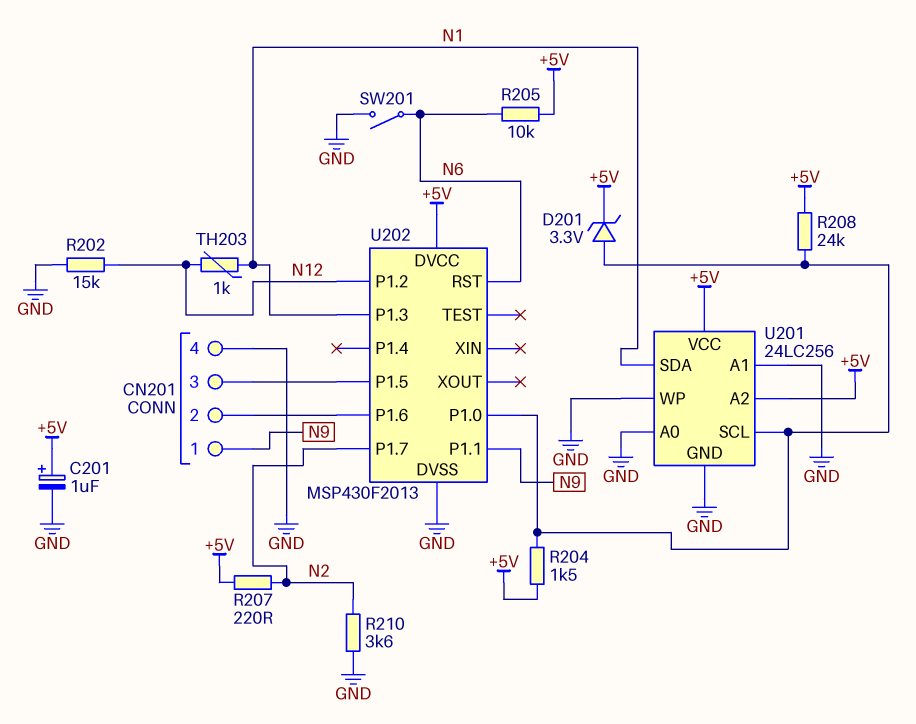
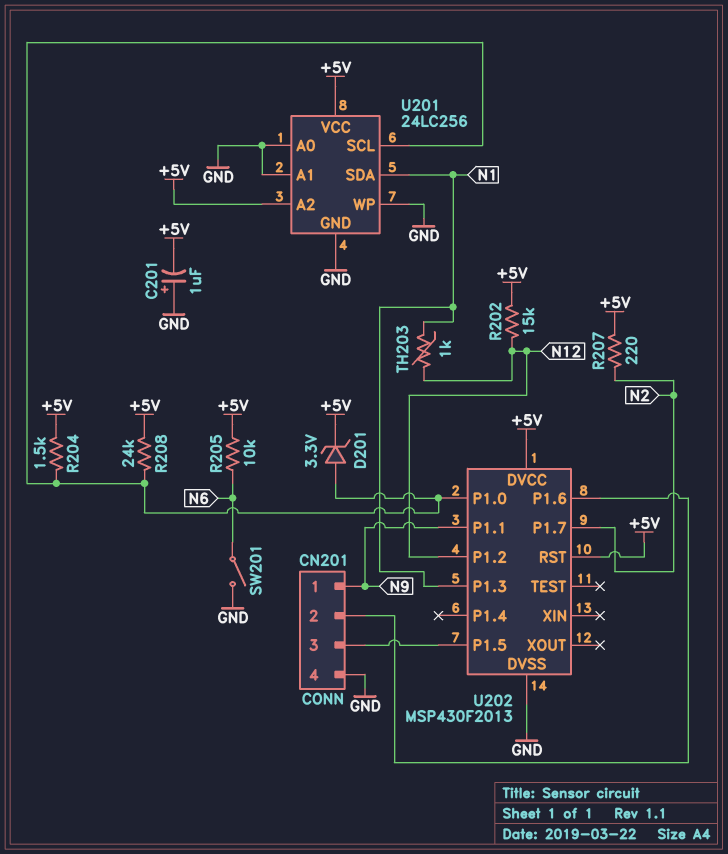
C201: 1uF (plus +5V, minus GND) -> 1uF (plus GND, minus +5V)
R202: 15k (GND, N12) -> 15k (+5V, N12)
R210: 3.6k (GND, N2) -> none
U202 pin RST: N6 -> +5V

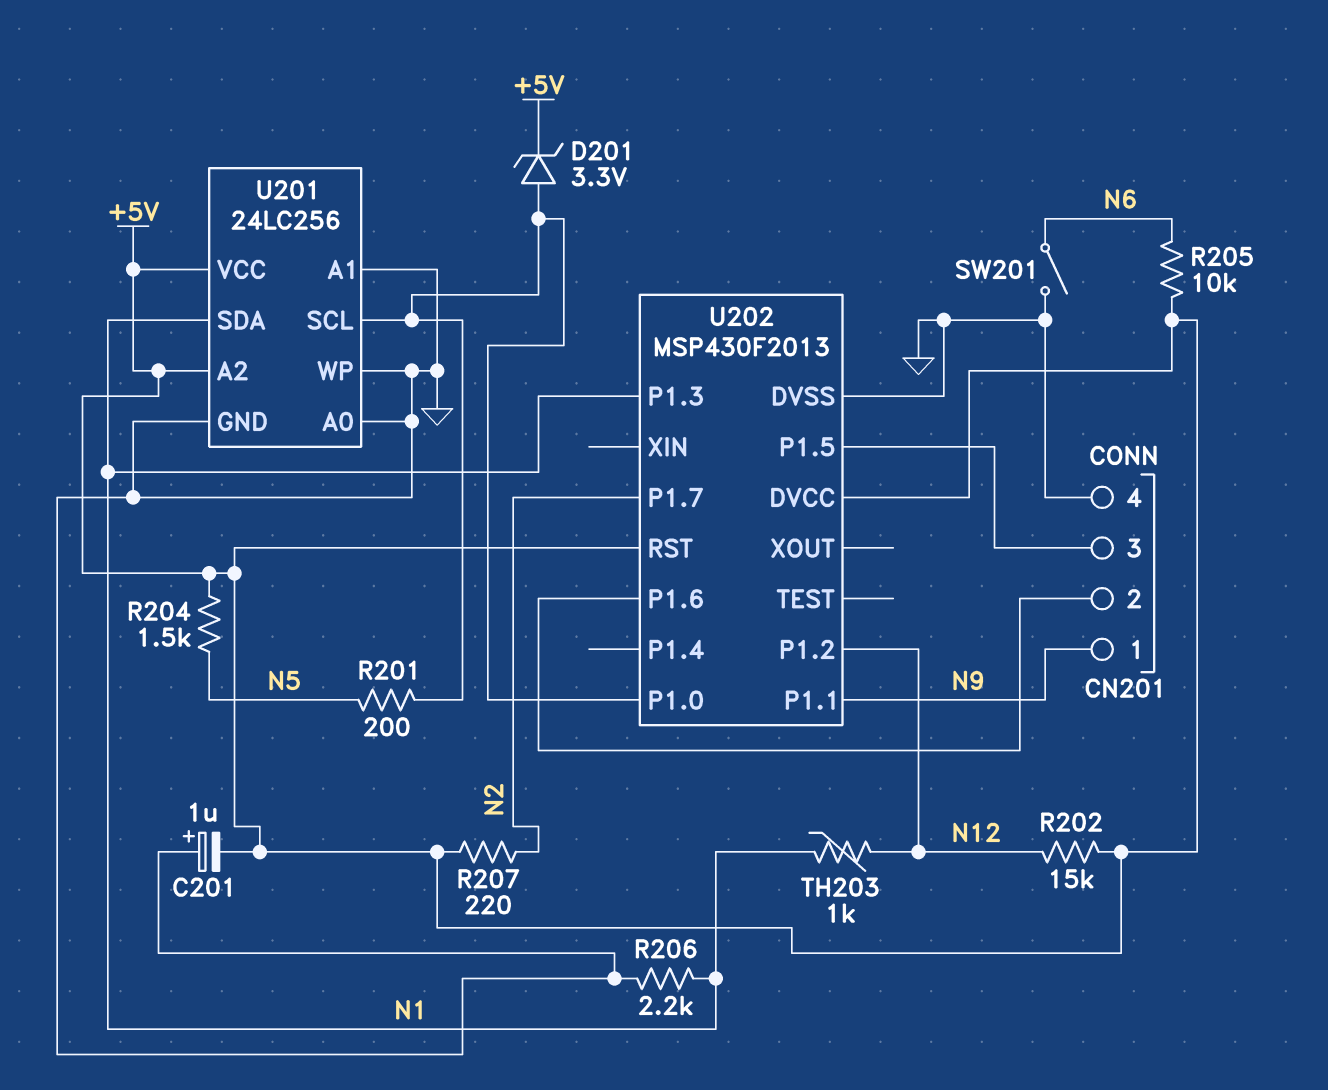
R201: none -> 200 (N5, U201/SCL)
R204: 1.5k (+5V, U201/SCL) -> 1.5k (+5V, N5)
R206: none -> 2.2k (GND, N1)
R208: 24k (+5V, U201/SCL) -> none

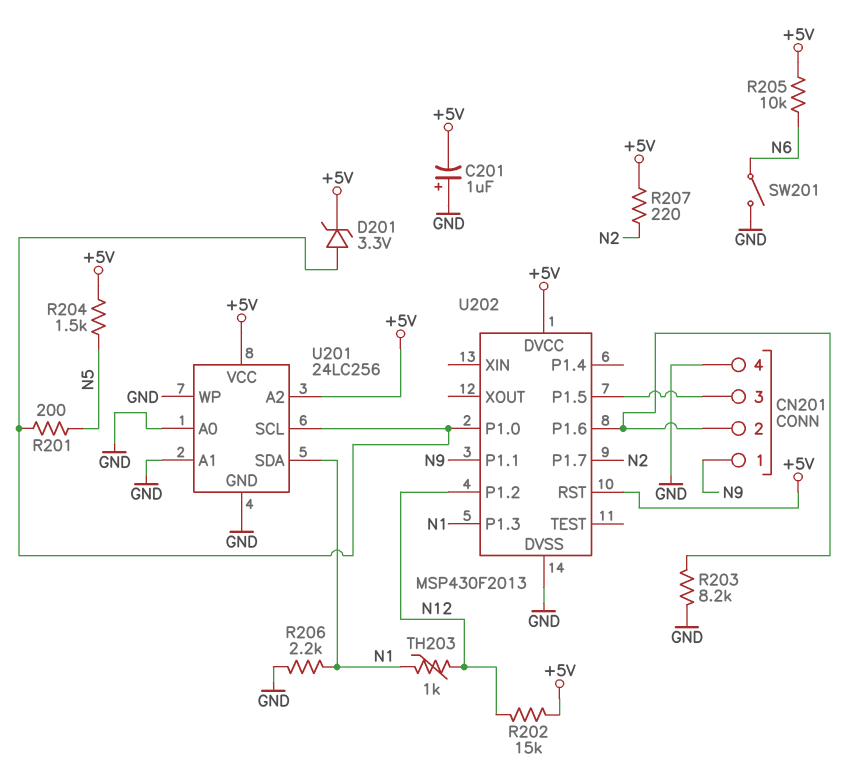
R203: none -> 8.2k (CN201/2, GND)

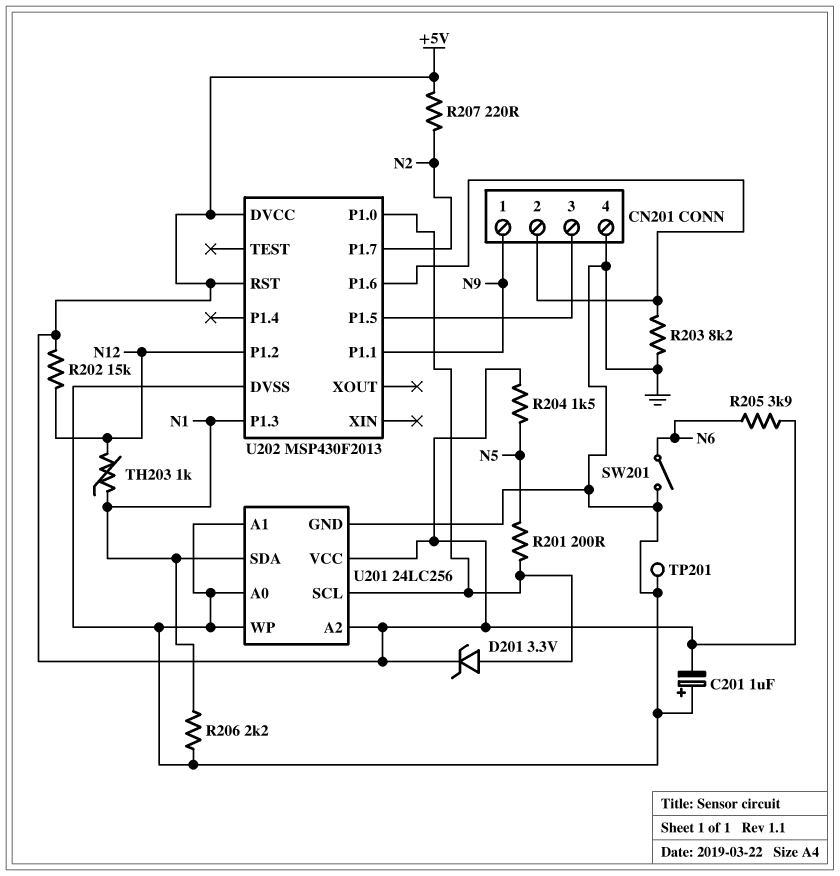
R205: 10k (+5V, N6) -> 3.9k (+5V, N6)
TP201: none -> test point (GND)

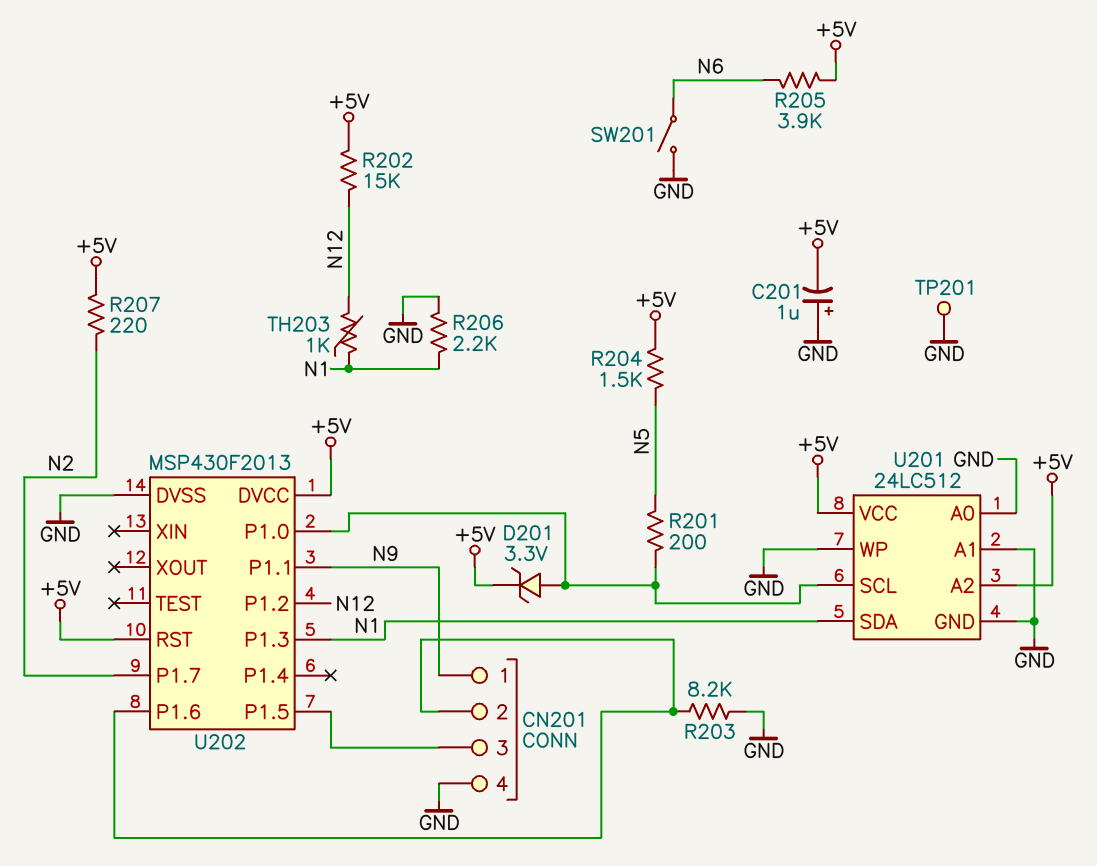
U201: 24LC256 -> 24LC512

